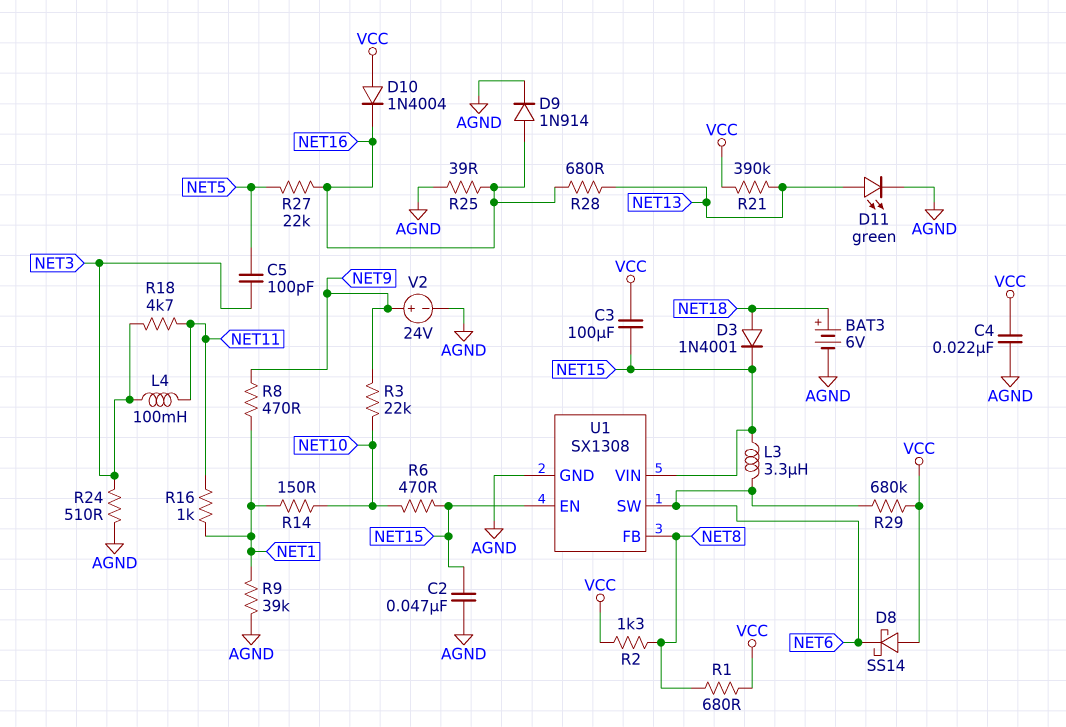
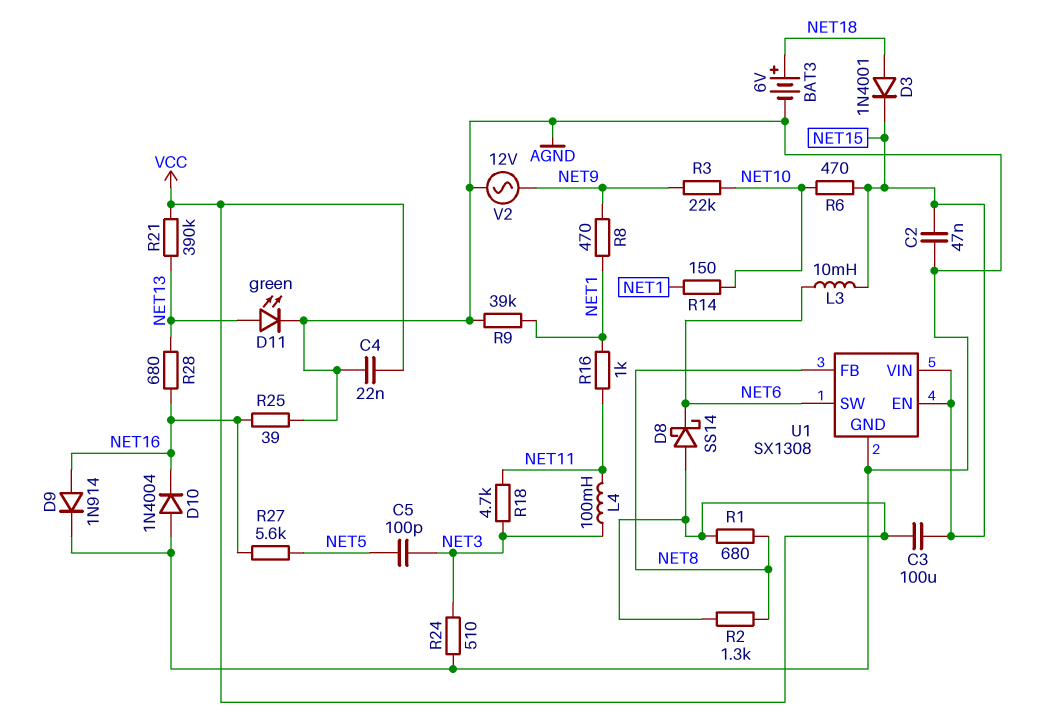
D10: diode 1N4004 (A VCC, K NET16) -> diode 1N4004 (A AGND, K NET16)
L3: 3.3uH (NET6, NET15) -> 10mH (NET6, NET15)
R27: 22k (NET5, NET16) -> 5.6k (NET5, NET16)
R29: 680k (NET6, VCC) -> none
V2: 24V (plus NET9, minus AGND) -> AC 12V (AGND, NET9)

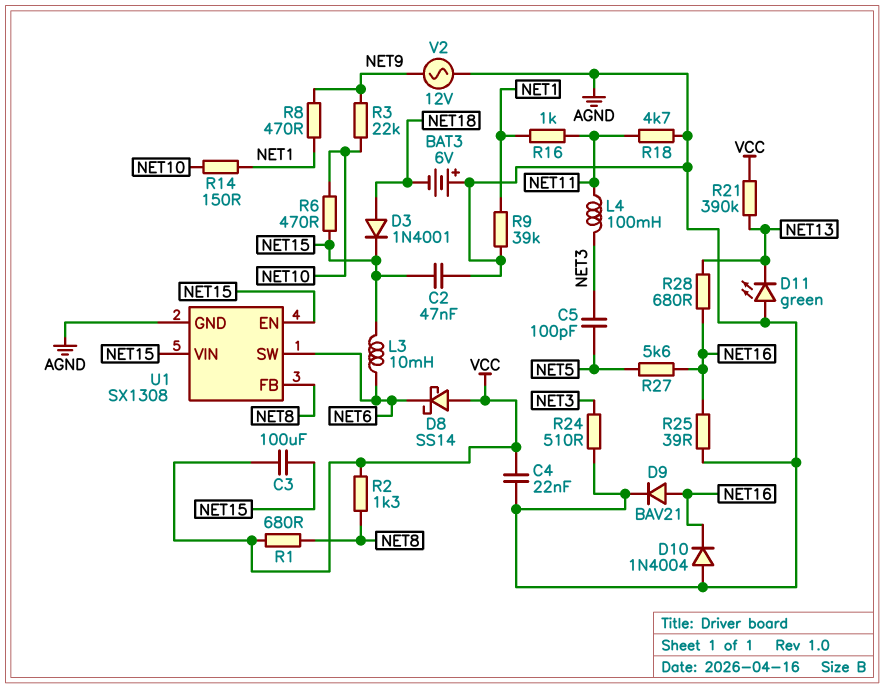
BAT3: 6V (plus NET18, minus AGND) -> 6V (plus AGND, minus NET18)
D9: diode 1N914 (A NET16, K AGND) -> diode BAV21 (A NET16, K AGND)
D11: LED green (A NET13, K AGND) -> LED green (A AGND, K NET13)
R18: 4.7k (NET3, NET11) -> 4.7k (AGND, NET11)

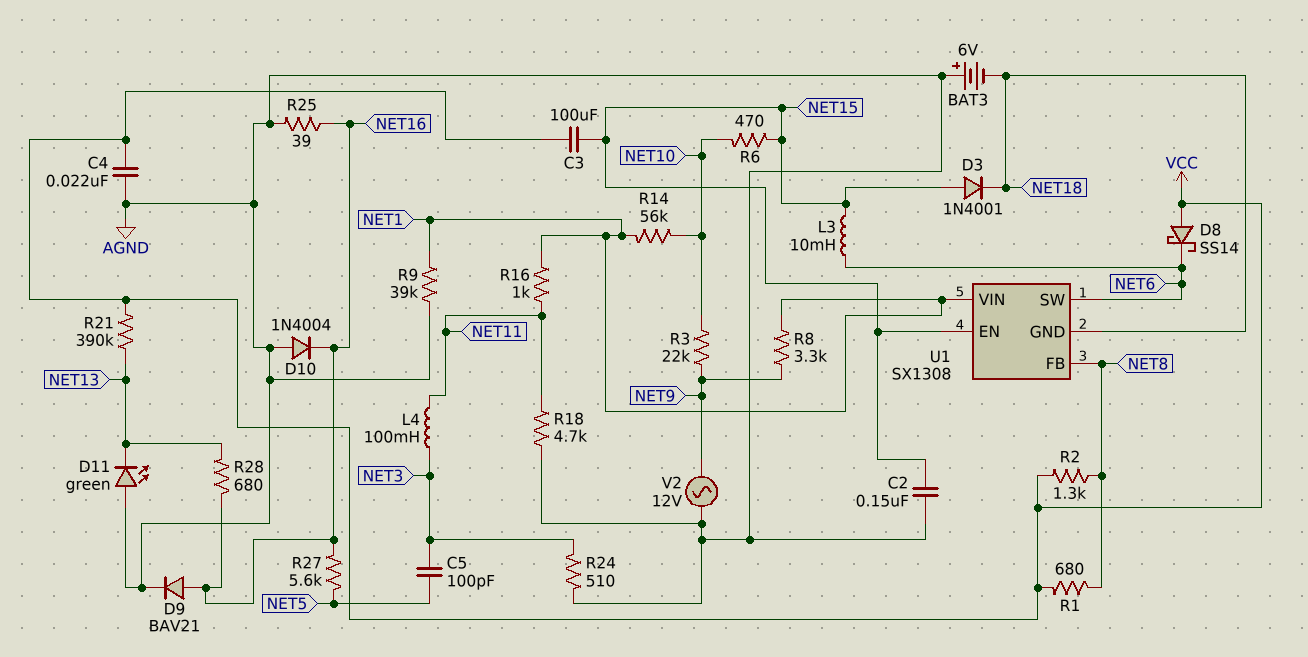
C2: 47nF (AGND, NET15) -> 150nF (AGND, NET15)
D3: diode 1N4001 (A NET18, K NET15) -> diode 1N4001 (A NET15, K NET18)
R8: 470 (NET1, NET9) -> 3.3k (NET1, NET9)
R14: 150 (NET1, NET10) -> 56k (NET1, NET10)
U1 pin GND: AGND -> NET18
U1 pin VIN: NET15 -> NET1

